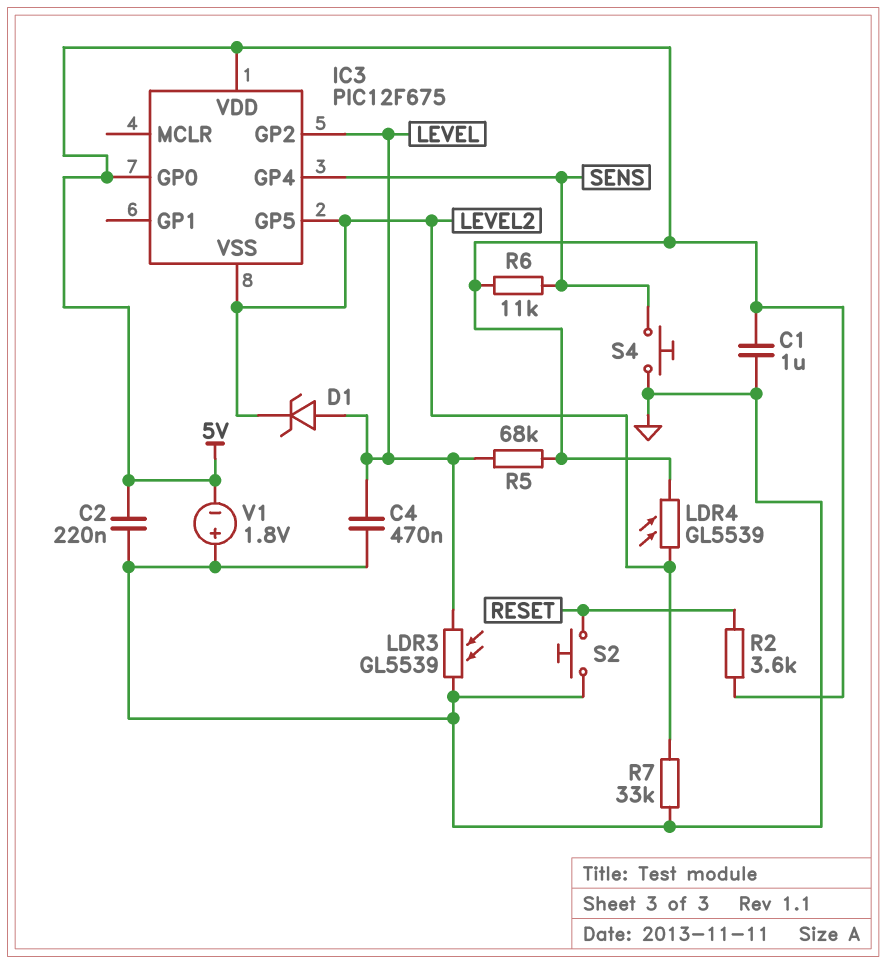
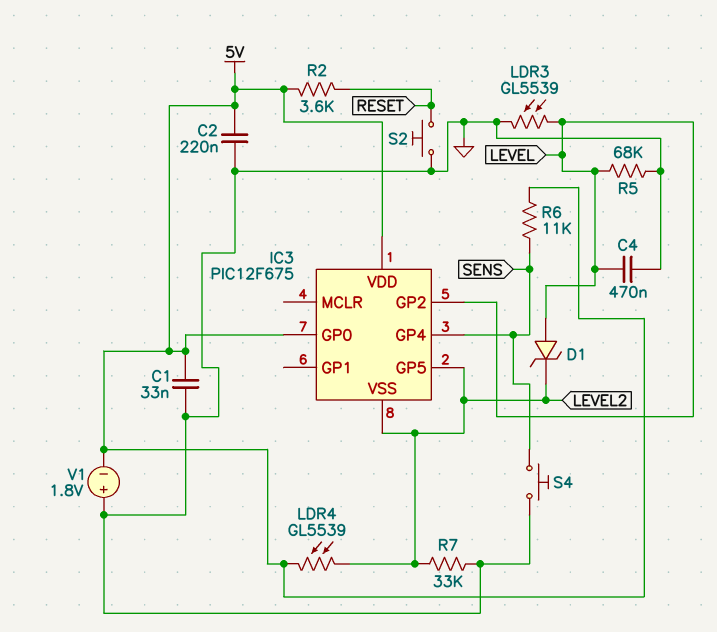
C1: 1uF (5V, GND) -> 33nF (5V, GND)
R5: 68k (5V, LEVEL) -> 68k (GND, LEVEL)

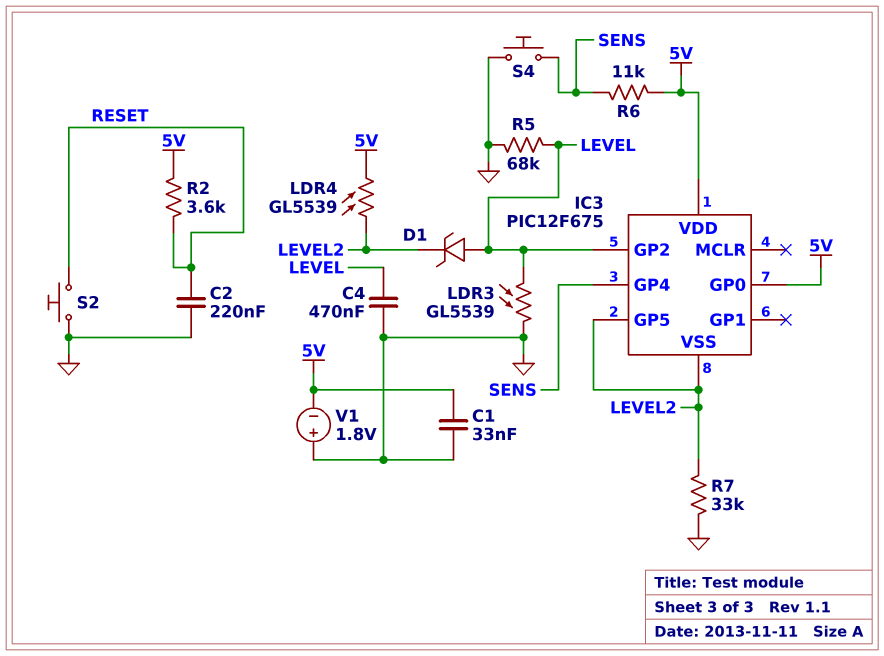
C2: 220nF (5V, GND) -> 220nF (GND, RESET)

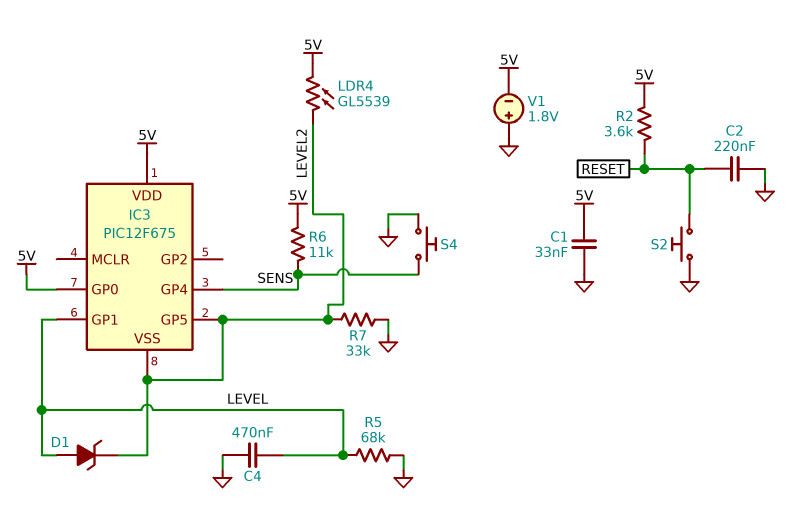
IC3 pin GP1: none -> LEVEL
IC3 pin GP2: LEVEL -> none
LDR3: GL5539 (GND, LEVEL) -> none

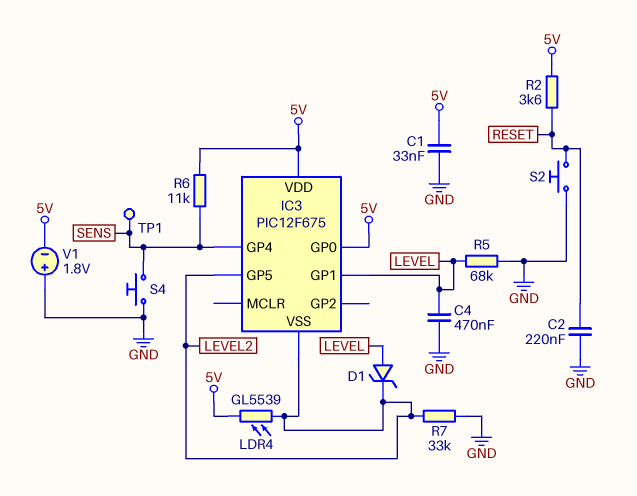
TP1: none -> test point (SENS)

